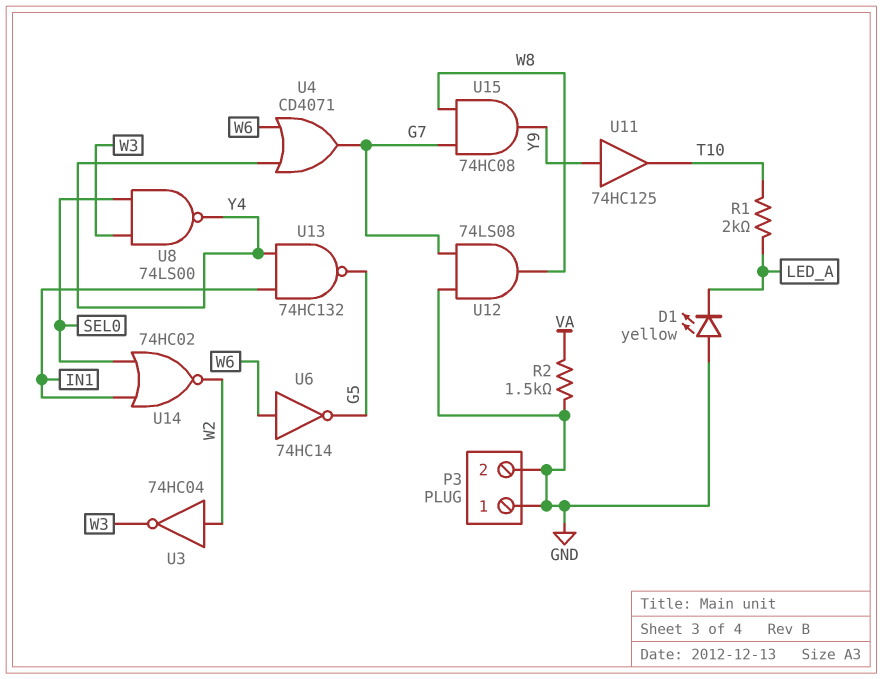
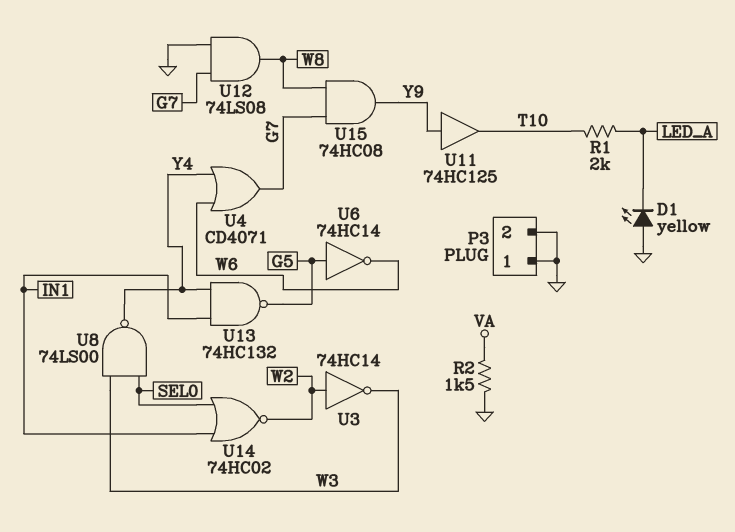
U3: NOT 74HC04 (in W2, out W3) -> NOT 74HC14 (in W2, out W3)
U6: NOT 74HC14 (in W6, out G5) -> NOT 74HC14 (in G5, out W6)

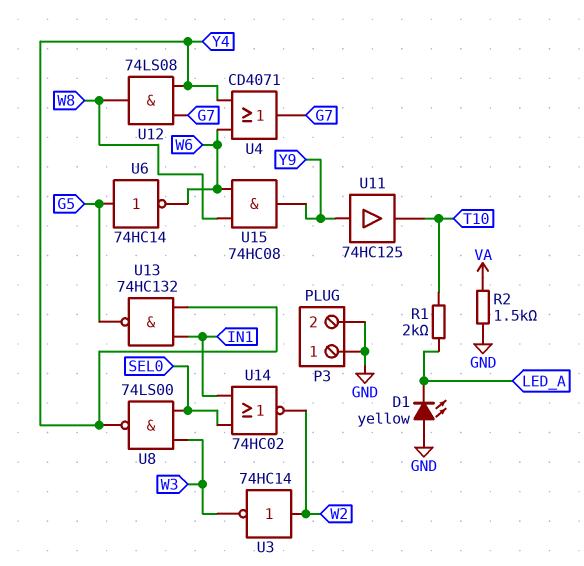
U12: AND 74LS08 (in G7, in GND, out W8) -> AND 74LS08 (in G7, in Y4, out W8)
U15: AND 74HC08 (in G7, in W8, out Y9) -> AND 74HC08 (in W6, in W8, out Y9)

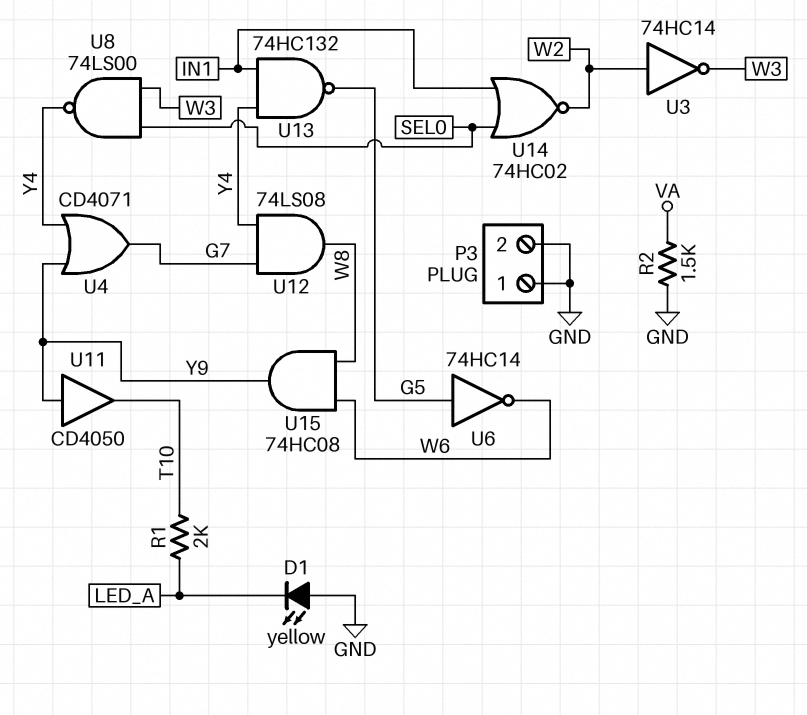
U4: OR CD4071 (in W6, in Y4, out G7) -> OR CD4071 (in Y4, in Y9, out G7)
U11: buffer 74HC125 (in Y9, out T10) -> buffer CD4050 (in Y9, out T10)

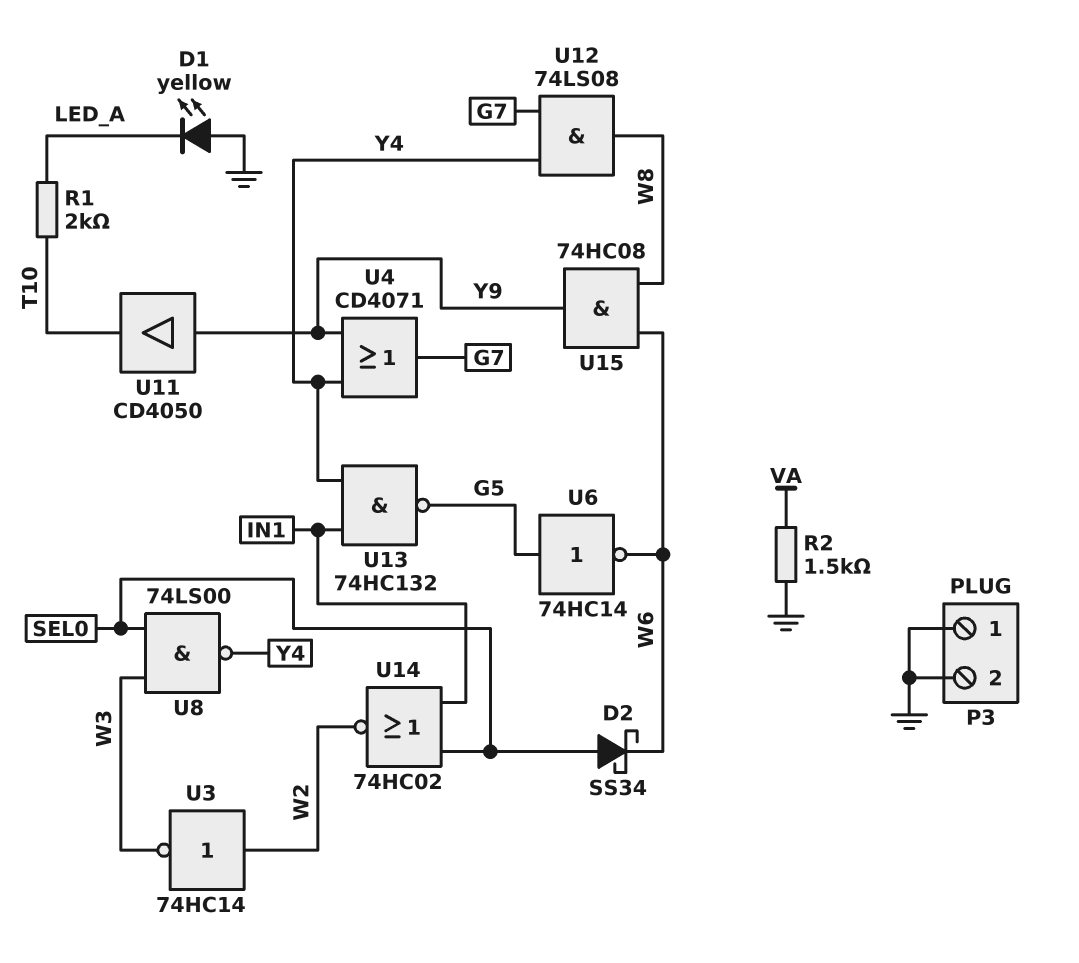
D2: none -> schottky SS34 (A SEL0, K W6)

